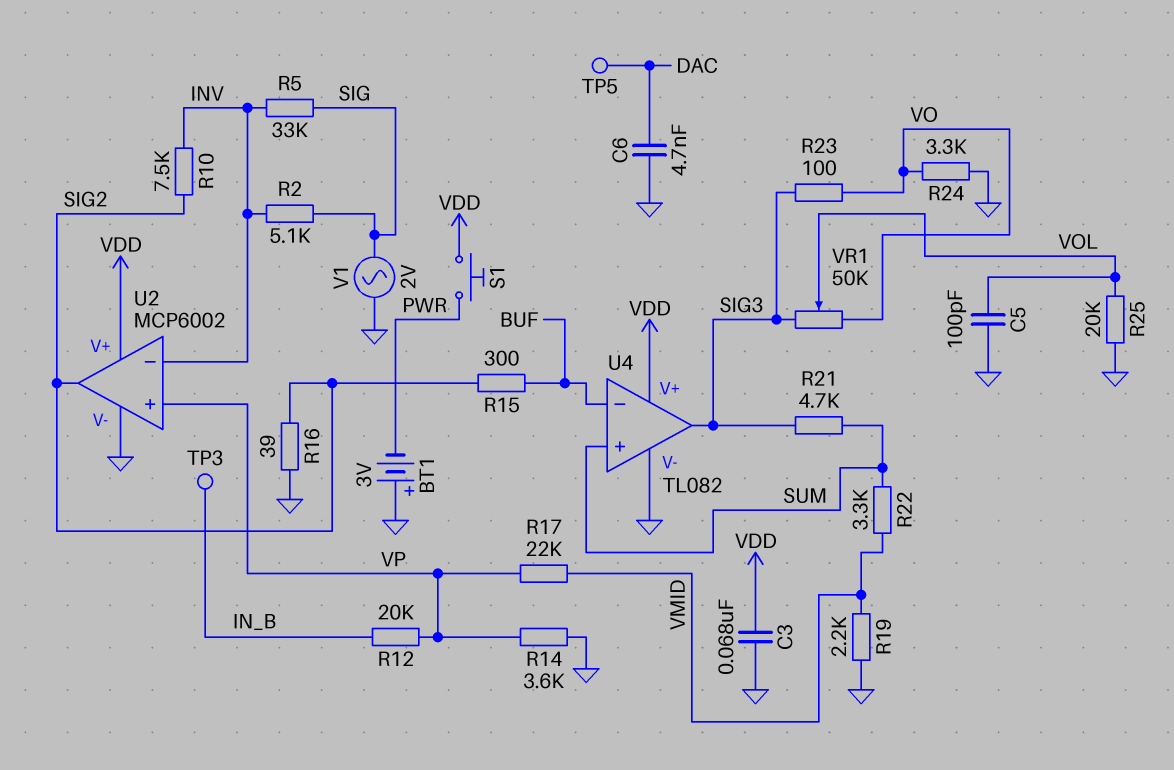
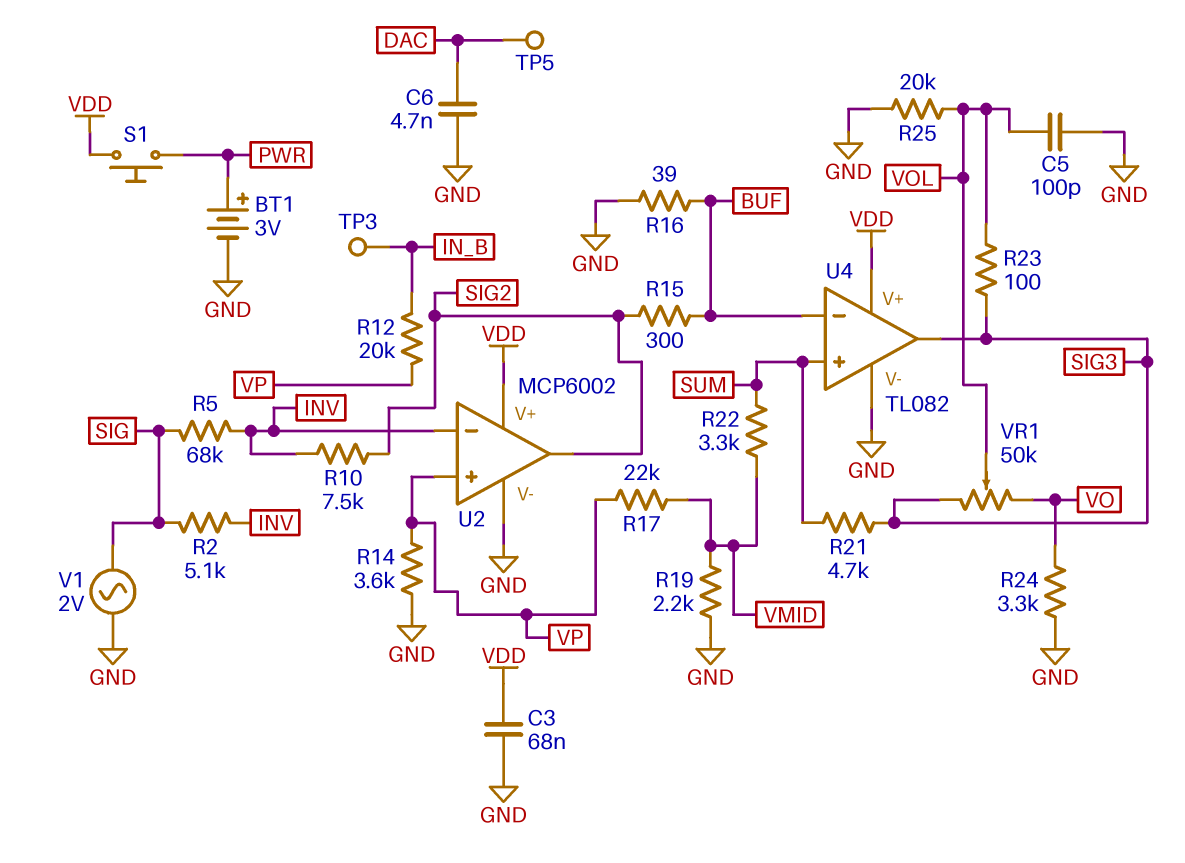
BT1: 3V (plus GND, minus PWR) -> 3V (plus PWR, minus GND)
R5: 33k (INV, SIG) -> 68k (INV, SIG)
R16: 39 (GND, SIG2) -> 39 (BUF, GND)
R23: 100 (SIG3, VO) -> 100 (SIG3, VOL)

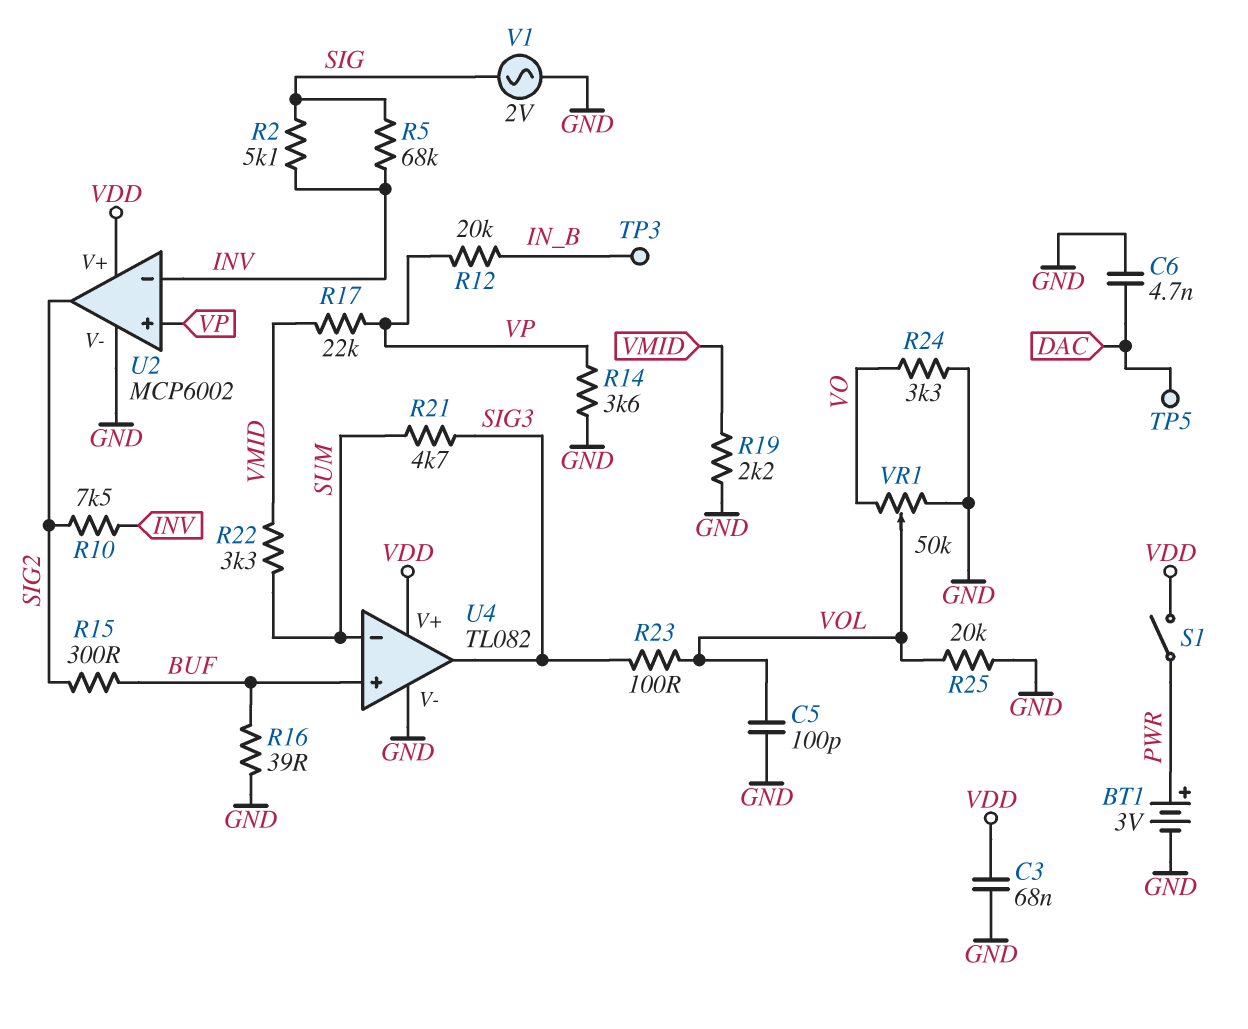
S1: button (PWR, VDD) -> switch (PWR, VDD)
U4 pin in+: SUM -> BUF
U4 pin in-: BUF -> SUM
VR1: 50k (SIG3, VO, wiper VOL) -> 50k (GND, VO, wiper VOL)

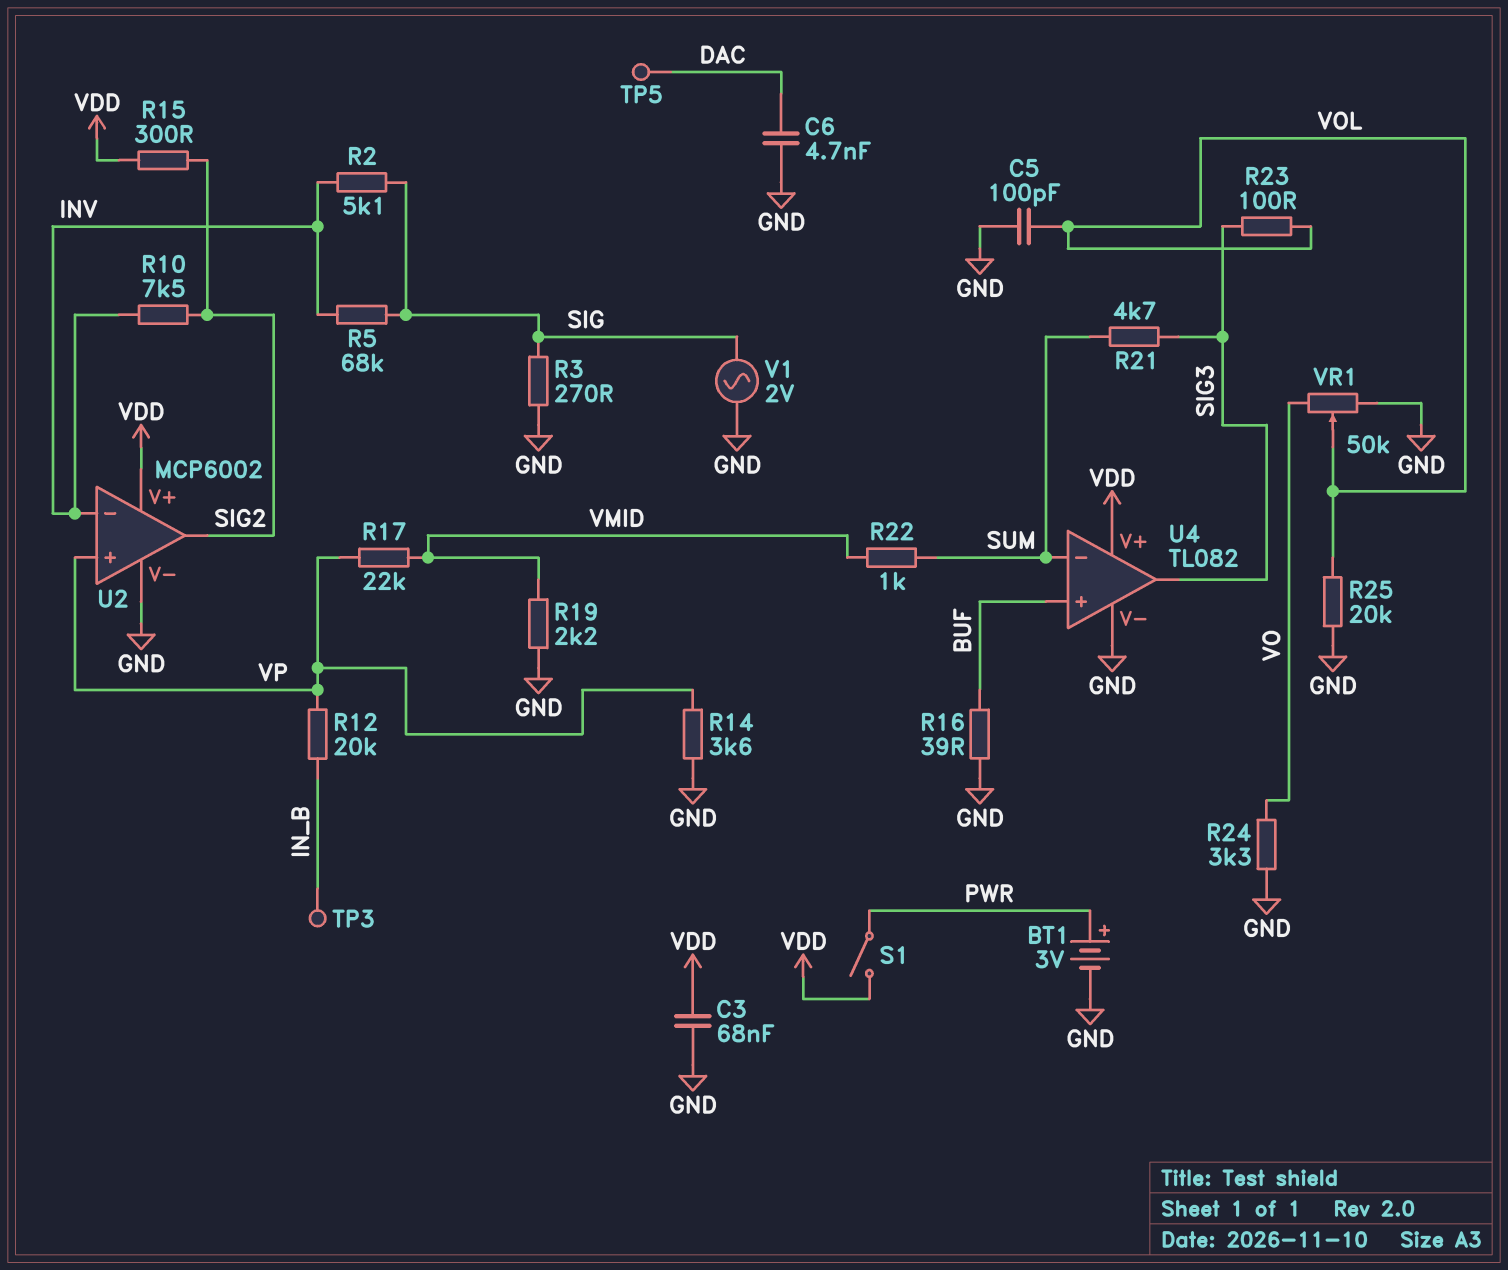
R3: none -> 270 (GND, SIG)
R15: 300 (BUF, SIG2) -> 300 (SIG2, VDD)
R22: 3.3k (SUM, VMID) -> 1k (SUM, VMID)

